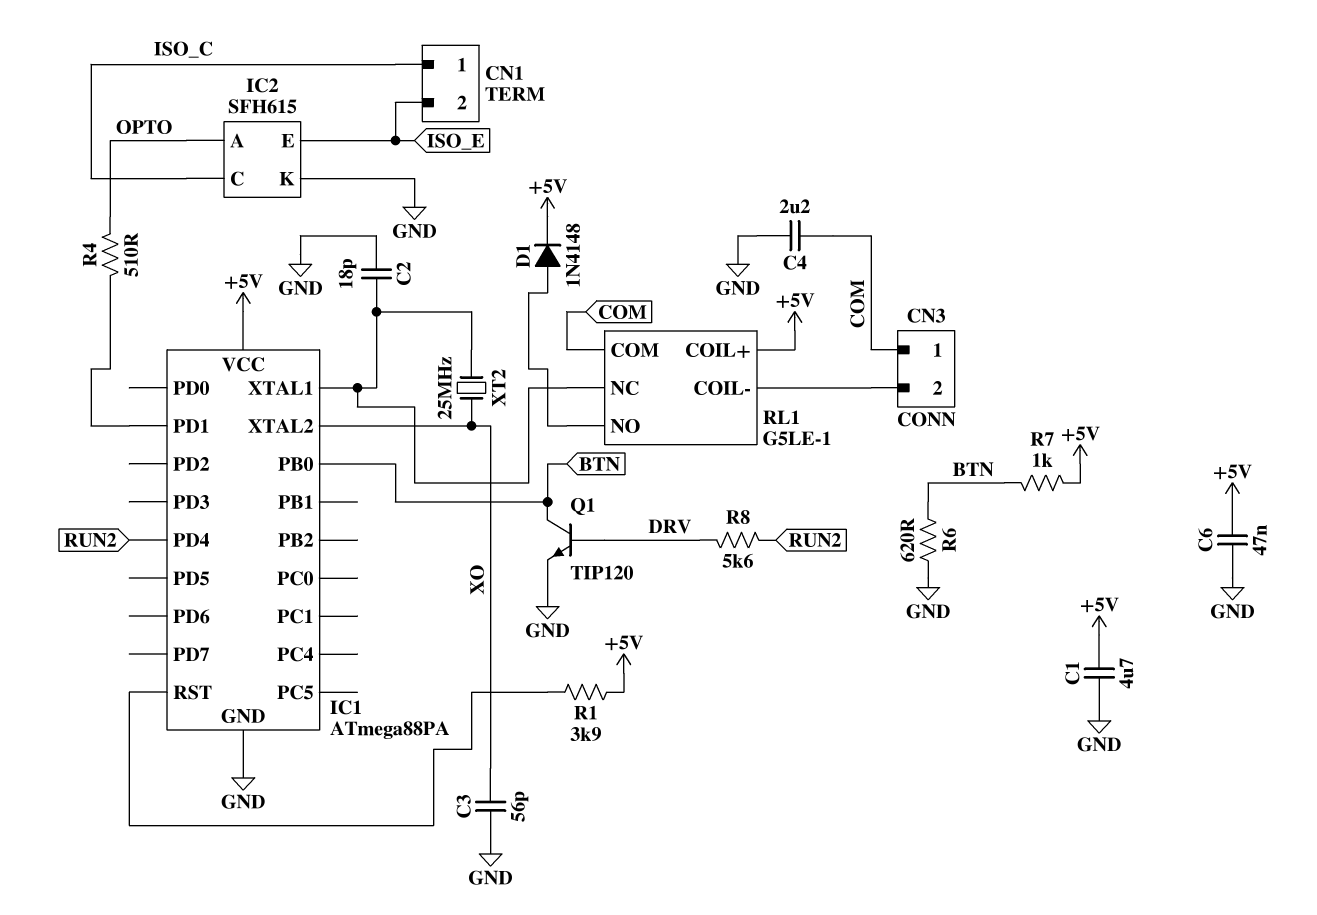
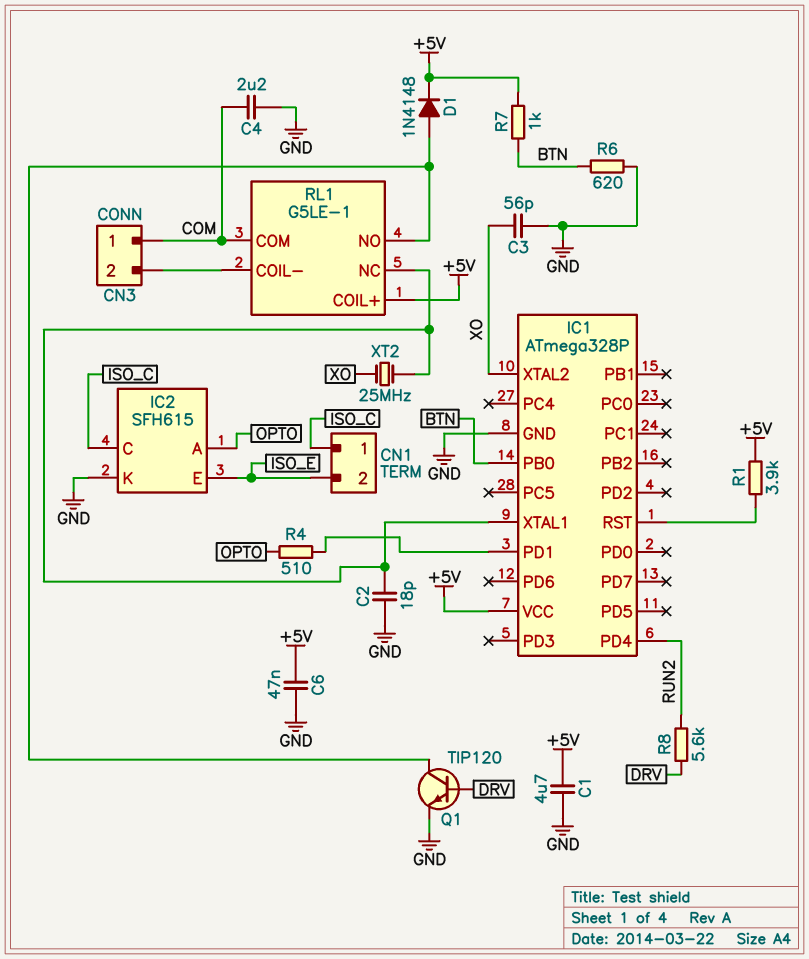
IC1: ATmega88PA -> ATmega328P
Q1: NPN TIP120 (B DRV, C BTN, E GND) -> NPN TIP120 (B DRV, C RL1/NO, E GND)

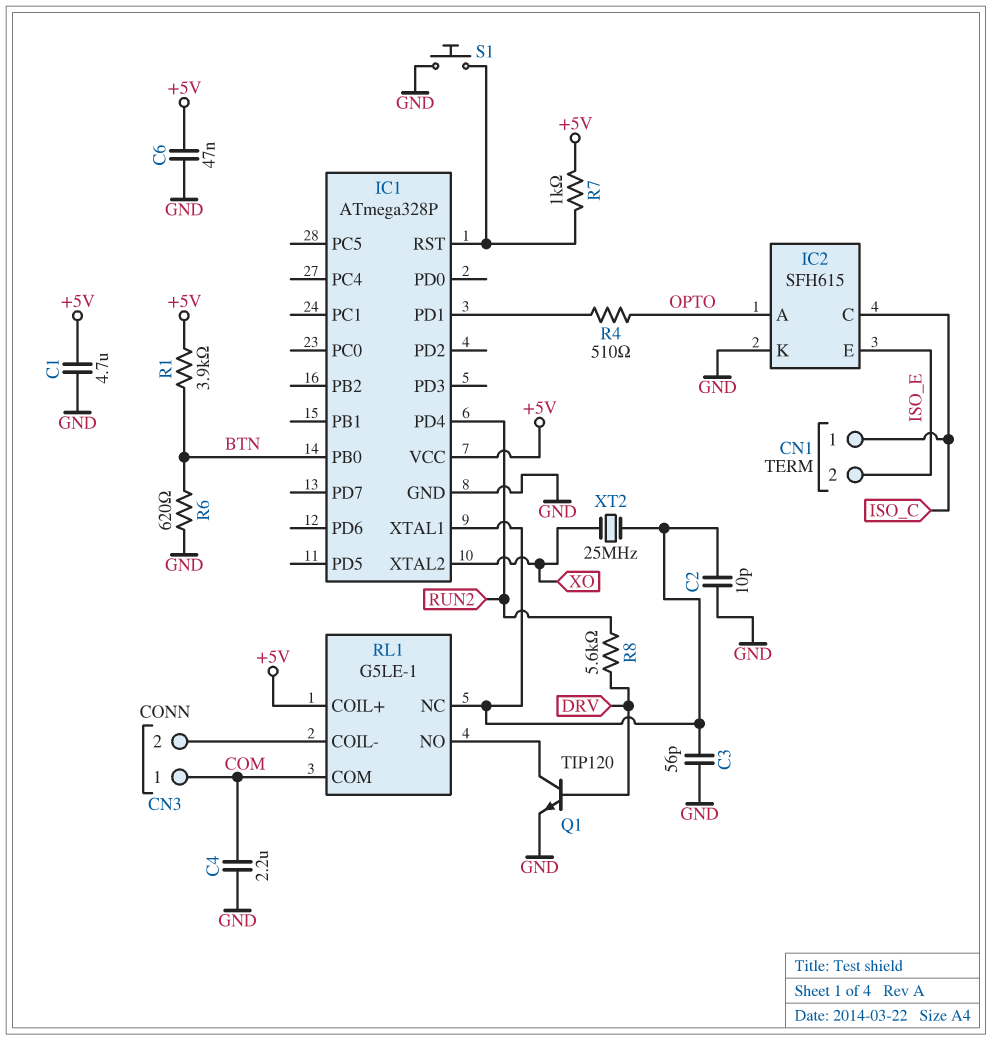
C2: 18pF (GND, IC1/XTAL1) -> 10pF (GND, IC1/XTAL1)
C3: 56pF (GND, XO) -> 56pF (GND, IC1/XTAL1)
D1: diode 1N4148 (A RL1/NO, K +5V) -> none
R1: 3.9k (+5V, IC1/RST) -> 3.9k (+5V, BTN)
R7: 1k (+5V, BTN) -> 1k (+5V, IC1/RST)
S1: none -> button (GND, IC1/RST)

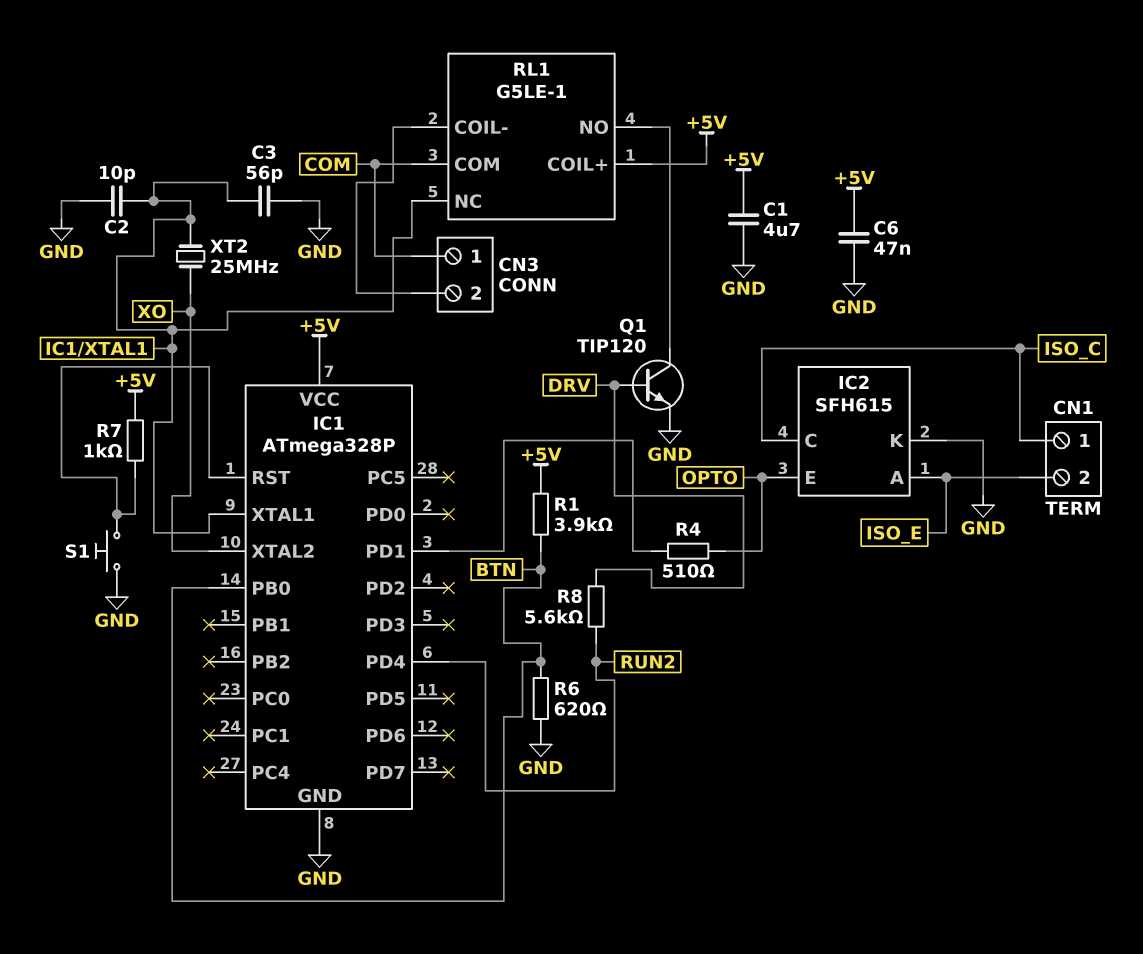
C4: 2.2uF (COM, GND) -> none
IC2 pin A: OPTO -> ISO_E
IC2 pin E: ISO_E -> OPTO

